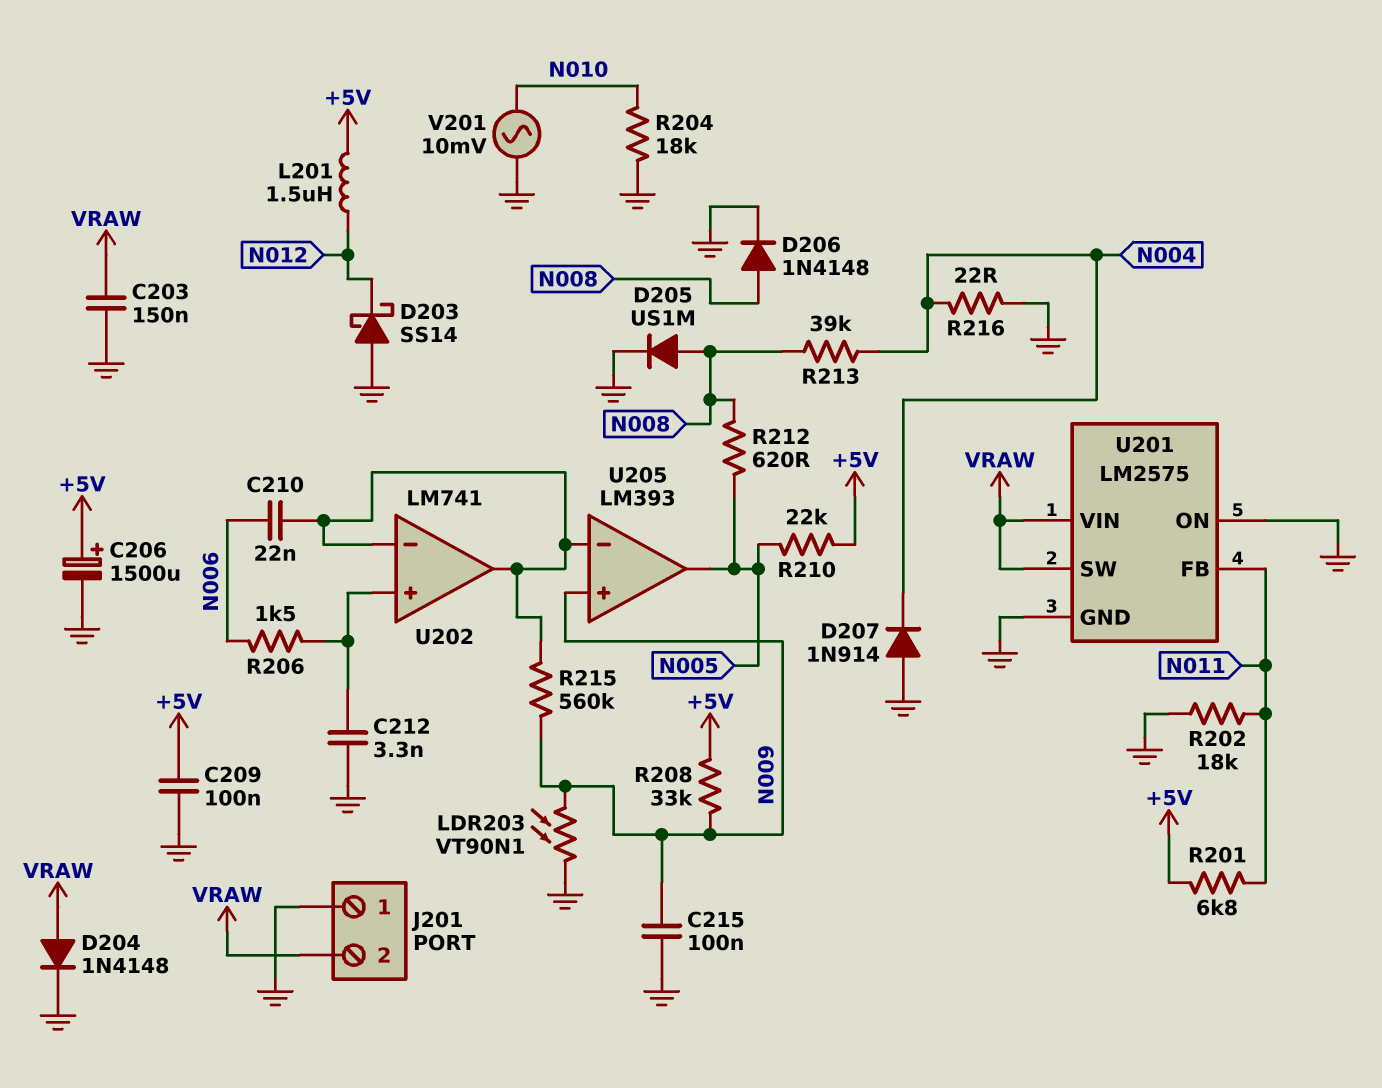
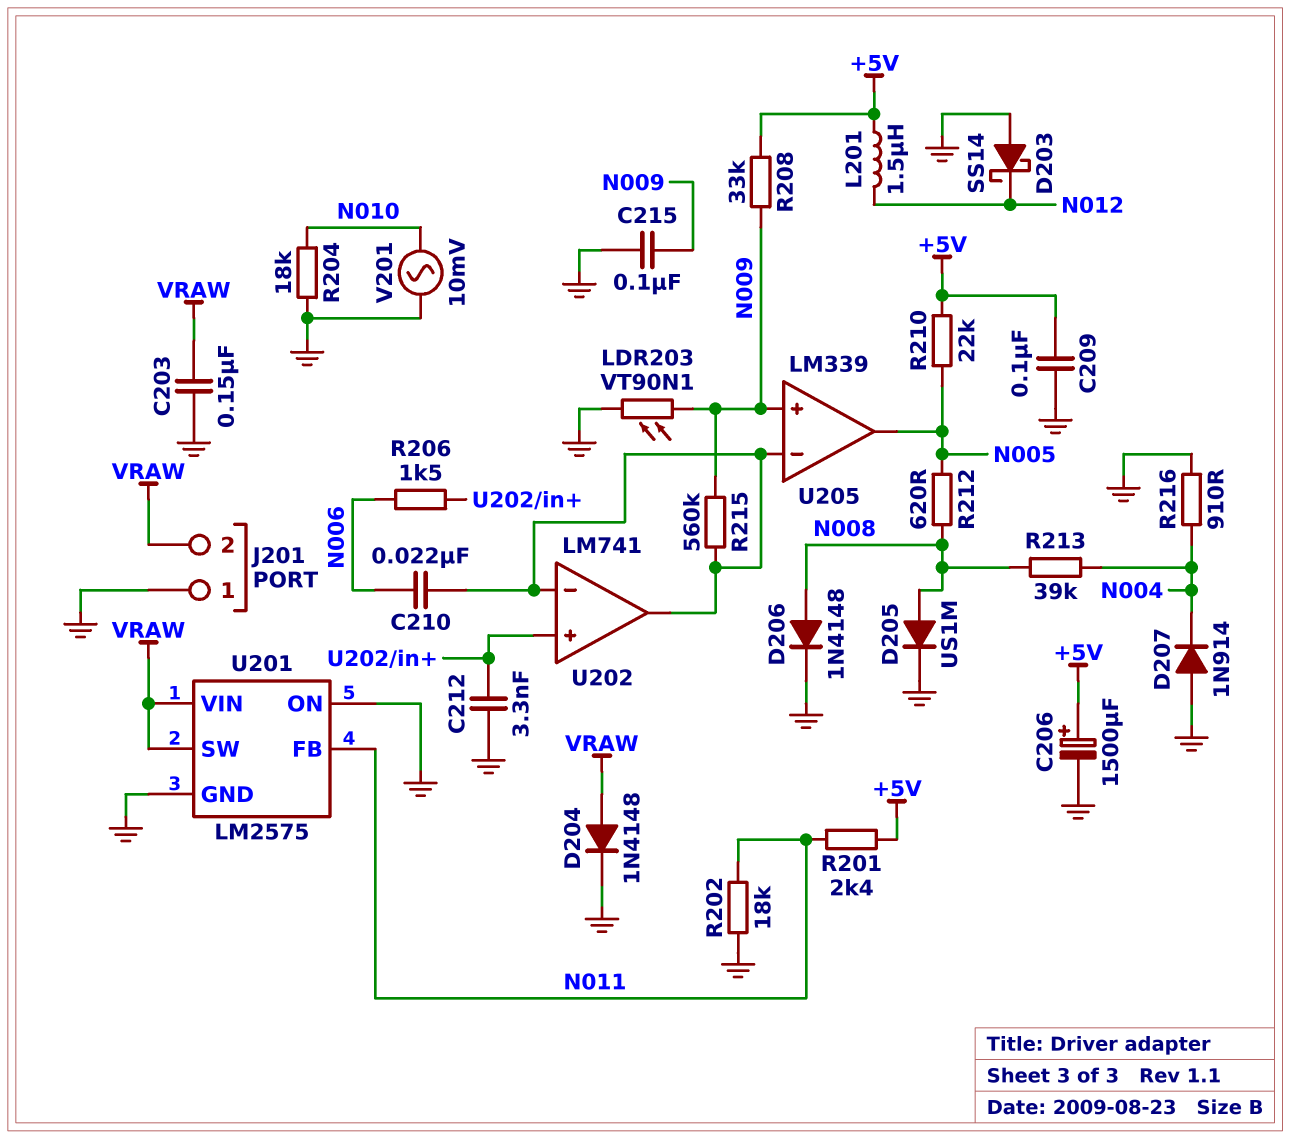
R201: 6.8k (+5V, N011) -> 2.4k (+5V, N011)
R216: 22 (GND, N004) -> 910 (GND, N004)
U205: LM393 -> LM339

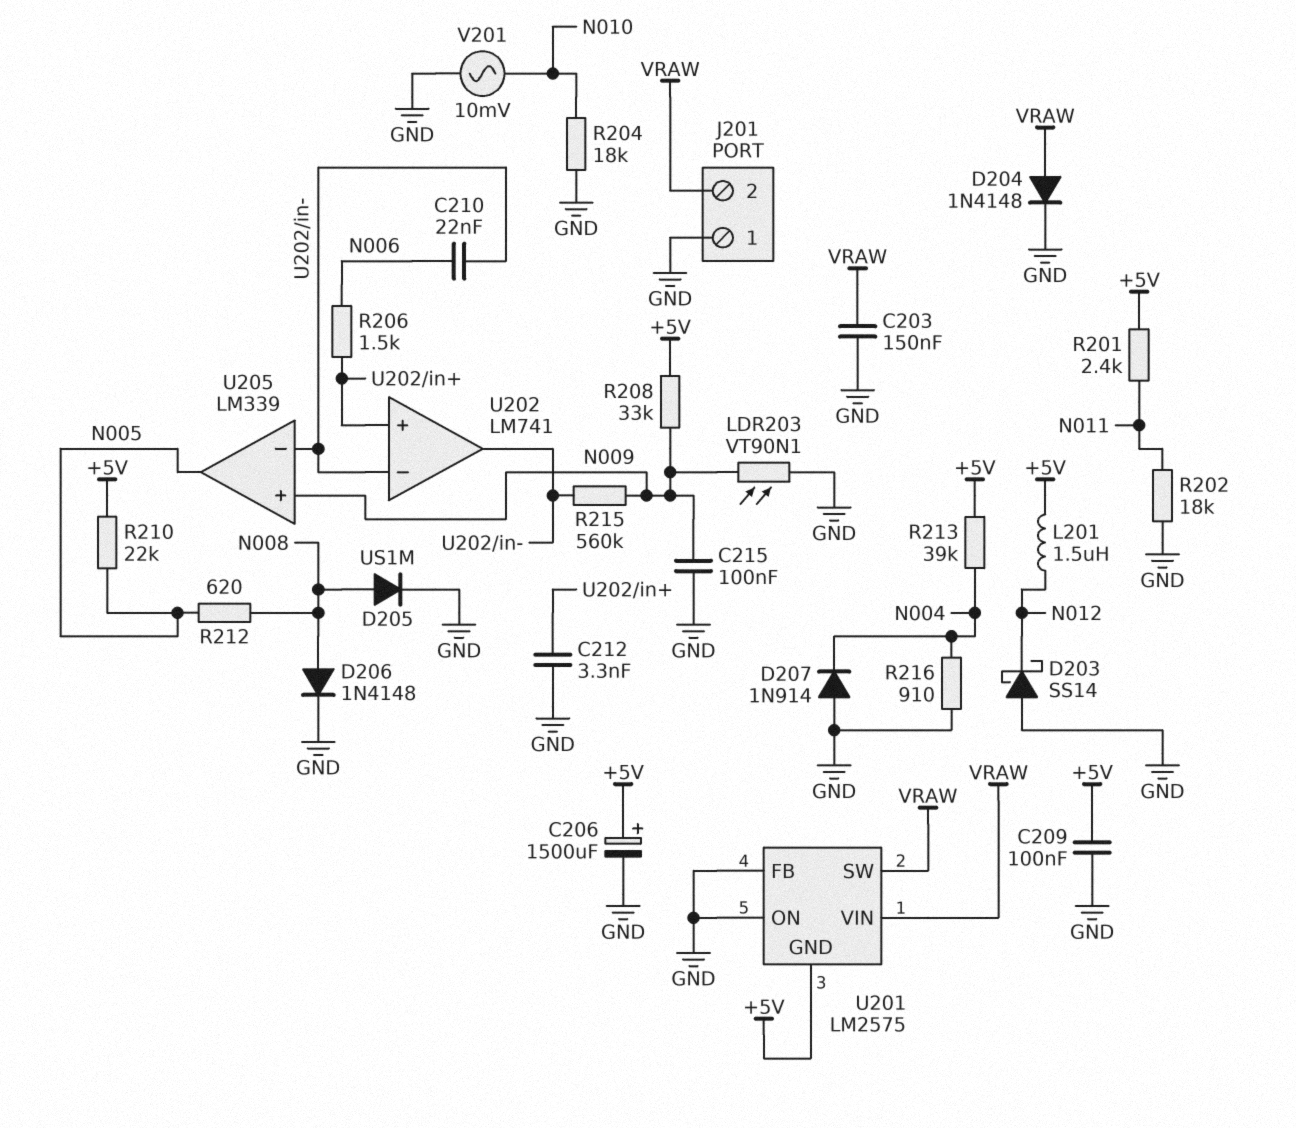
R213: 39k (N004, N008) -> 39k (+5V, N004)
U201 pin FB: N011 -> GND
U201 pin GND: GND -> +5V

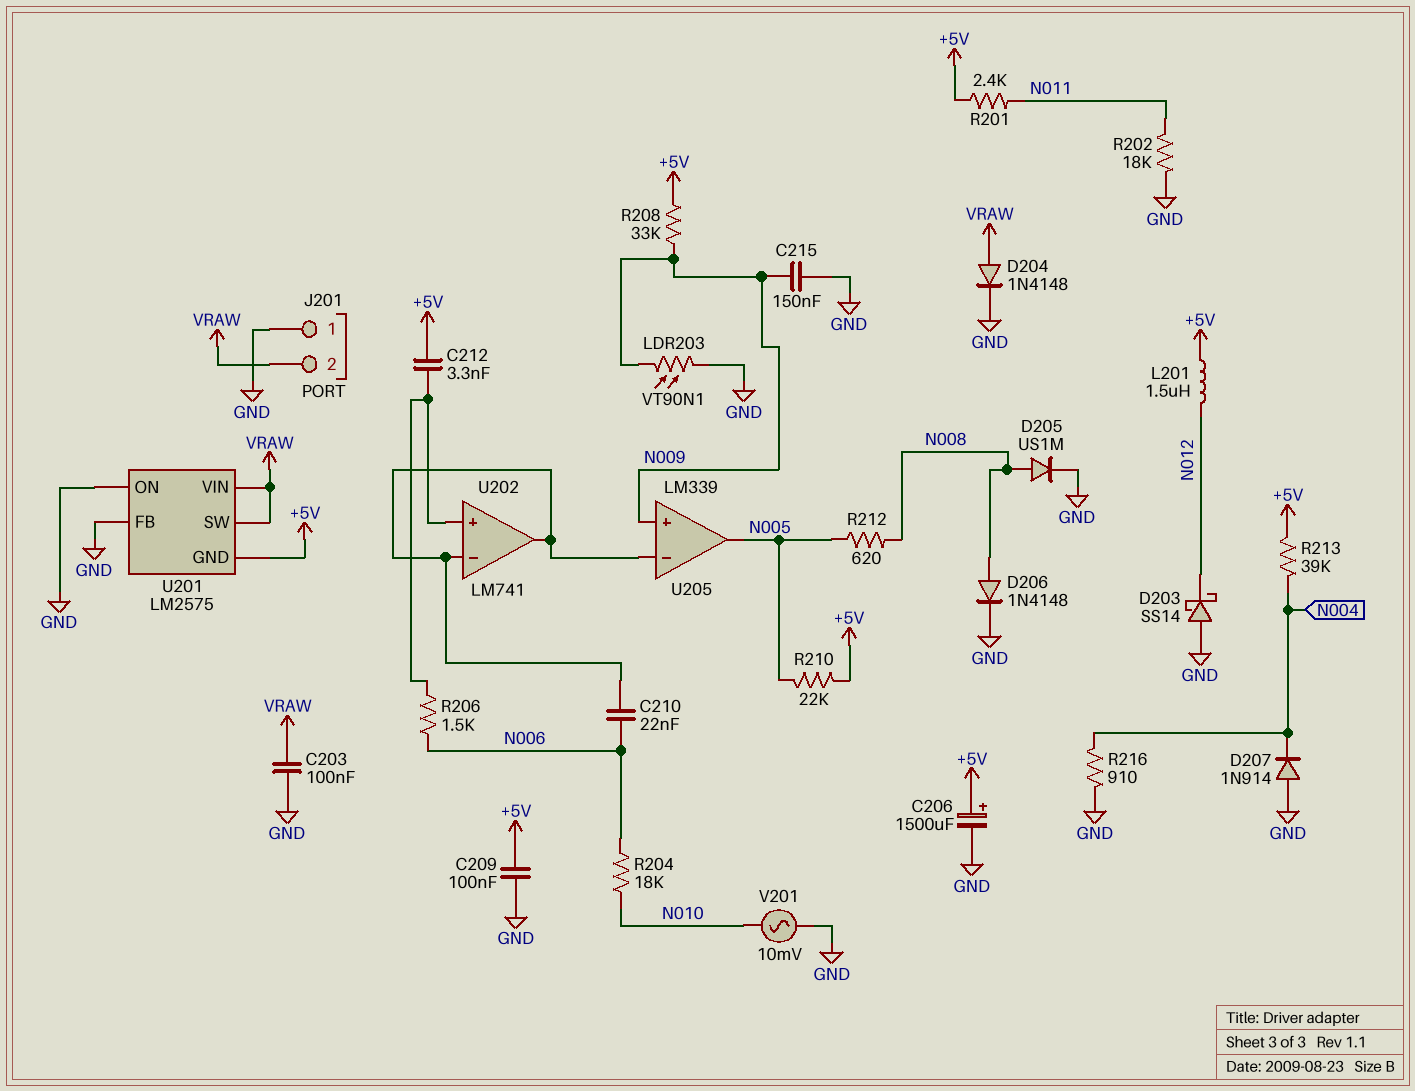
C203: 150nF (GND, VRAW) -> 100nF (GND, VRAW)
C212: 3.3nF (GND, U202/in+) -> 3.3nF (+5V, U202/in+)
C215: 100nF (GND, N009) -> 150nF (GND, N009)
R204: 18k (GND, N010) -> 18k (N006, N010)
R215: 560k (N009, U202/in-) -> none

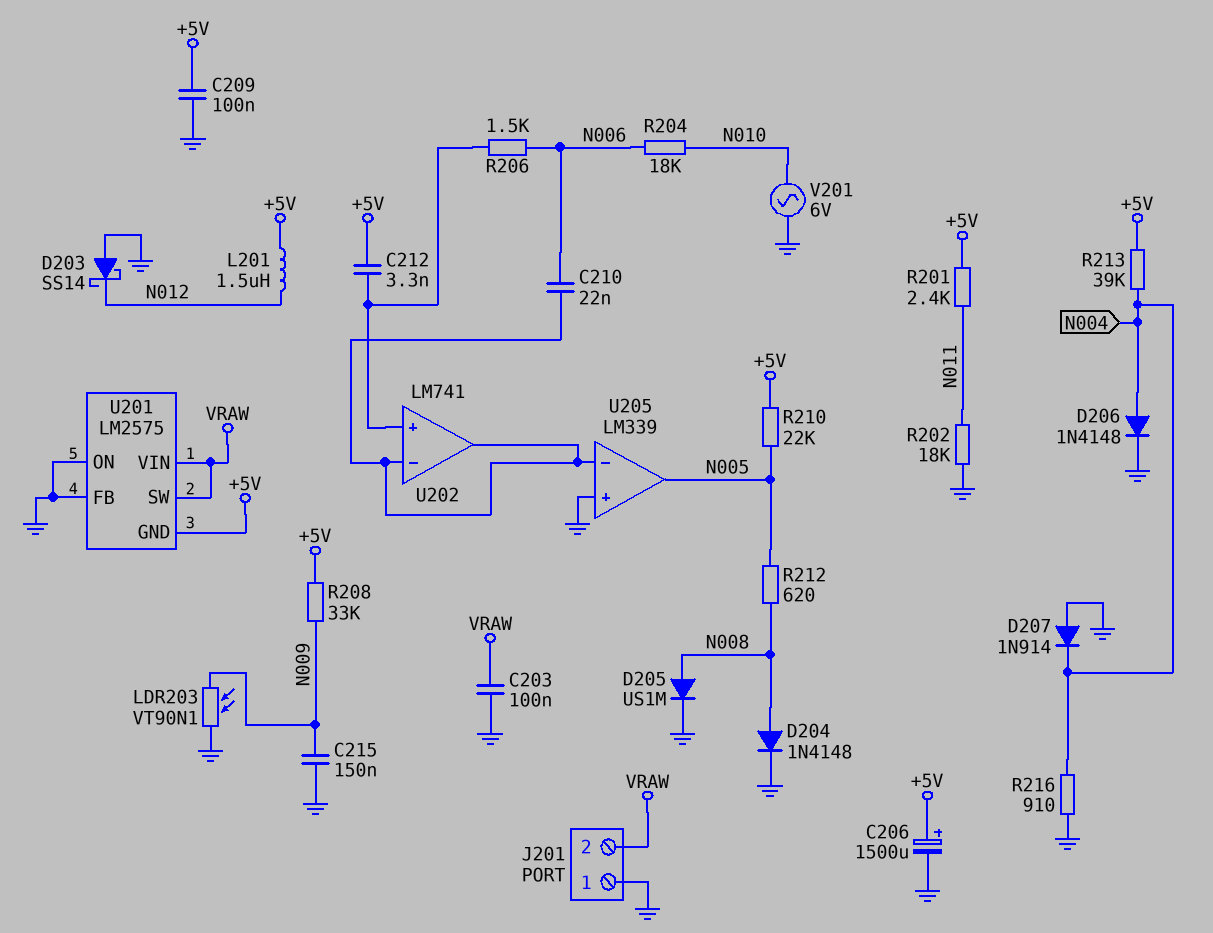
D204: diode 1N4148 (A VRAW, K GND) -> diode 1N4148 (A N008, K GND)
D206: diode 1N4148 (A N008, K GND) -> diode 1N4148 (A N004, K GND)
U205 pin in+: N009 -> GND
V201: AC 10mV (GND, N010) -> AC 6V (GND, N010)

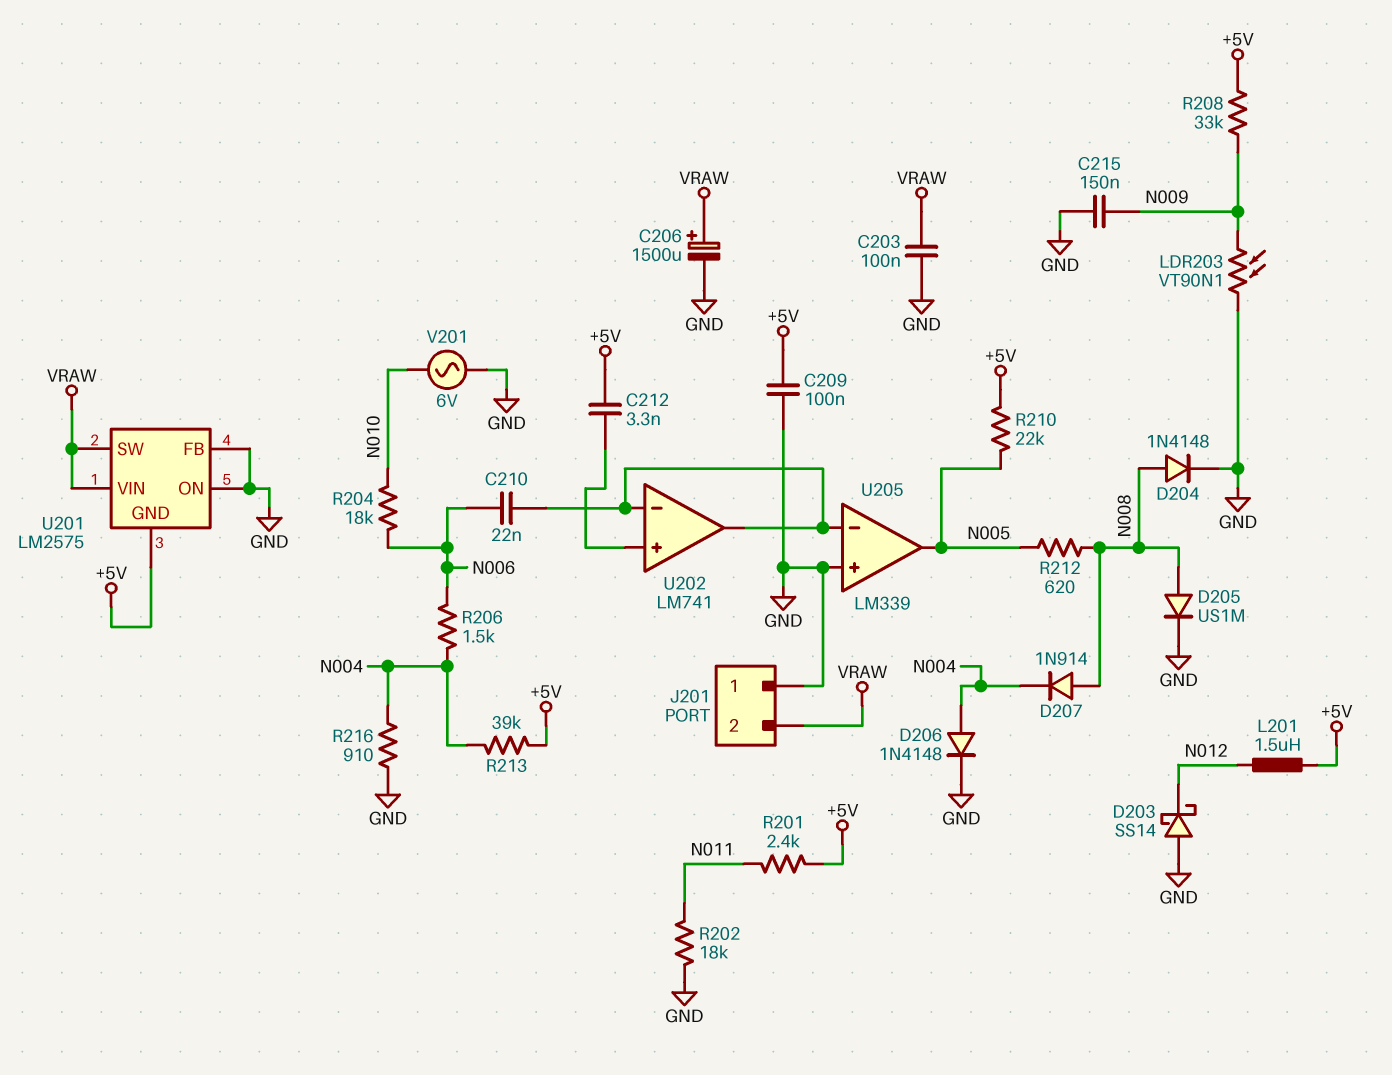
C206: 1500uF (plus +5V, minus GND) -> 1500uF (plus VRAW, minus GND)
D207: diode 1N914 (A GND, K N004) -> diode 1N914 (A N008, K N004)
R206: 1.5k (N006, U202/in+) -> 1.5k (N004, N006)

